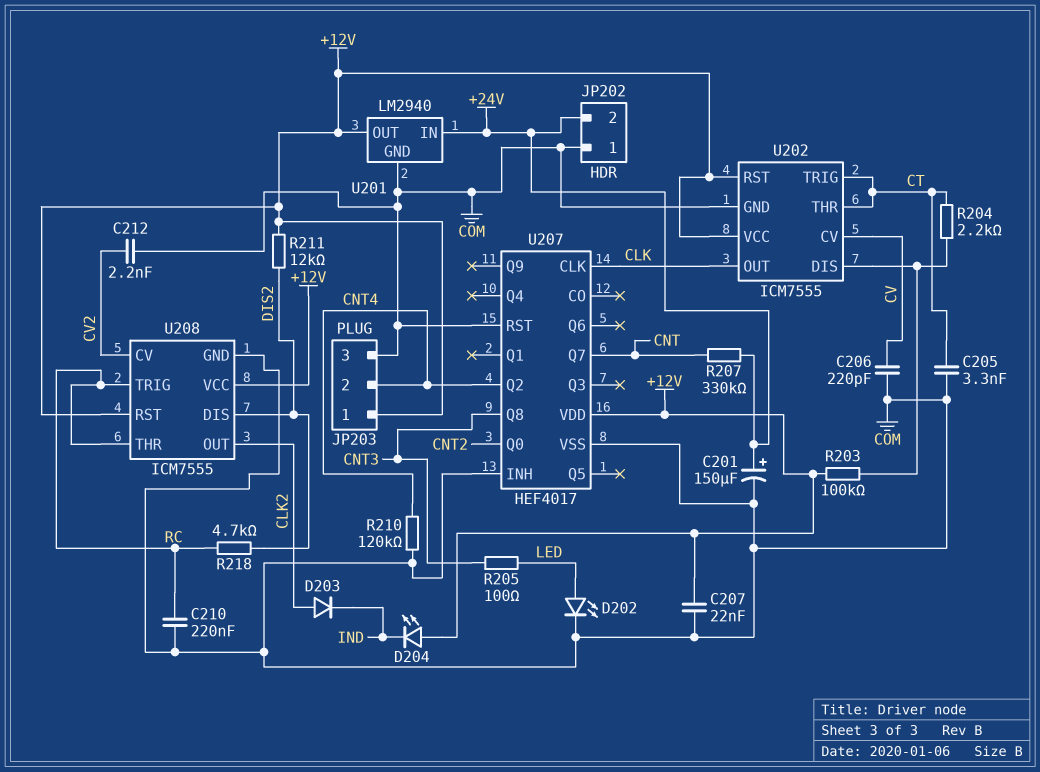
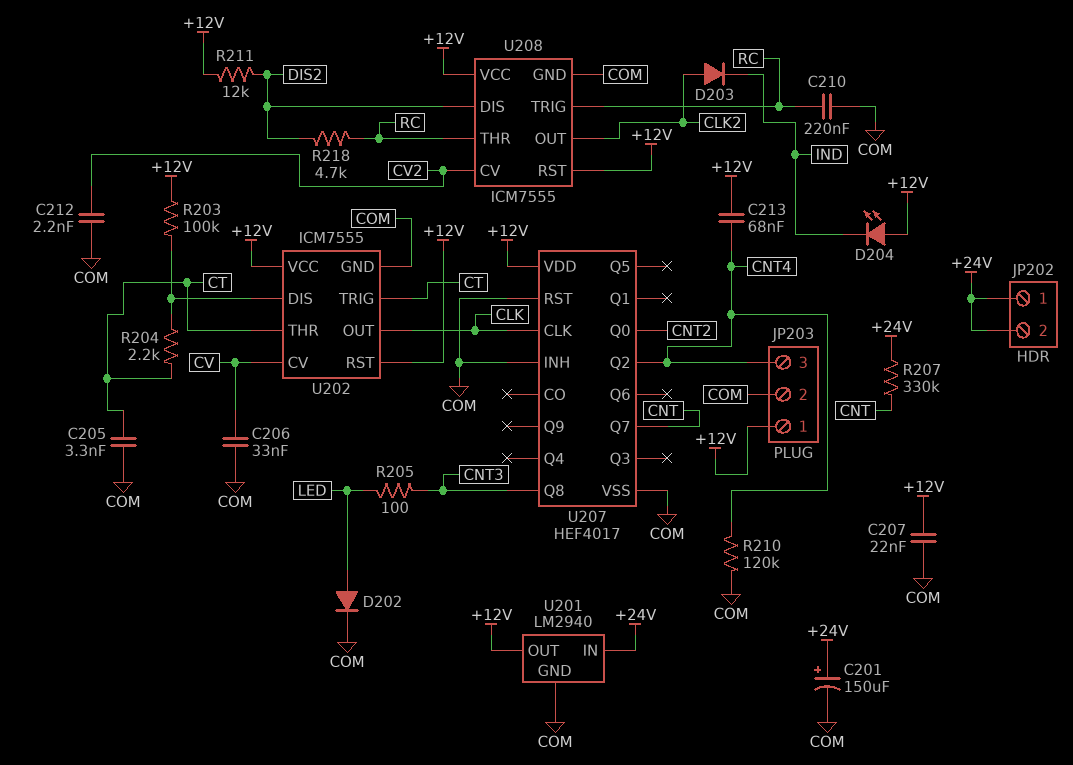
C206: 220pF (COM, CV) -> 33nF (COM, CV)
C213: none -> 68nF (+12V, CNT4)
D202: LED (A LED, K COM) -> diode (A LED, K COM)
JP202 pin 1: COM -> +24V
JP203 pin 2: CNT4 -> COM
JP203 pin 3: COM -> CNT4

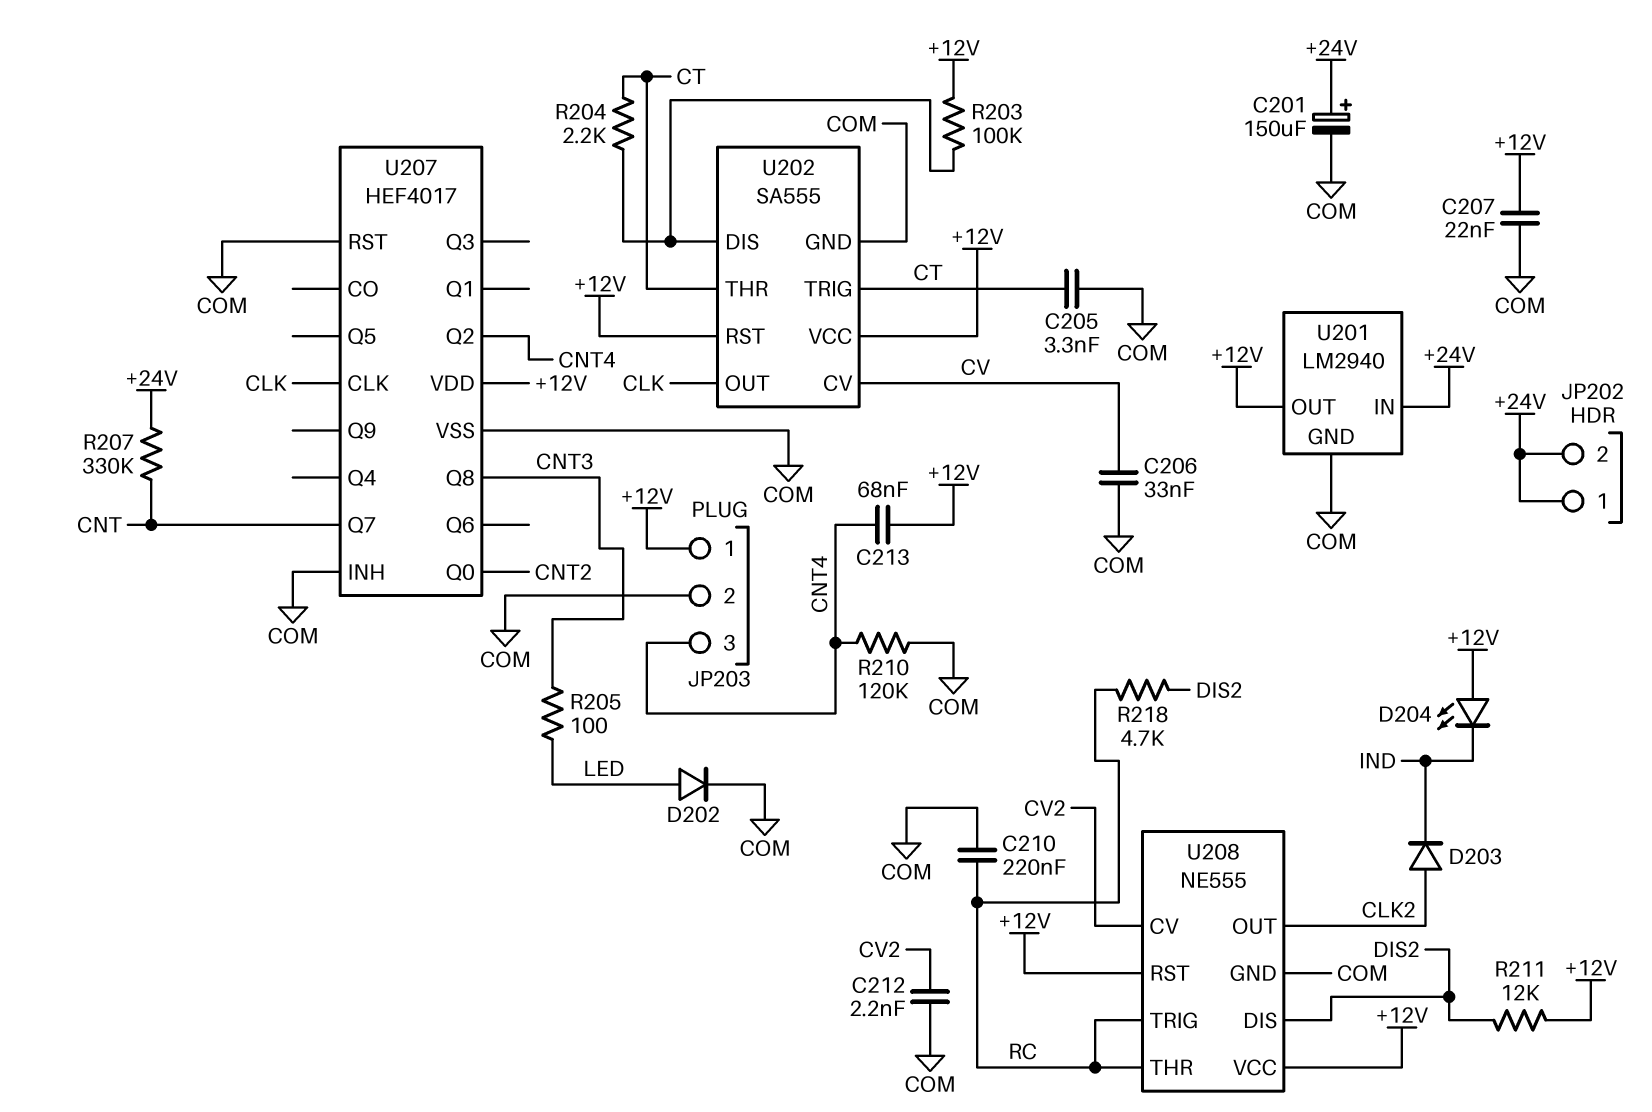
U202: ICM7555 -> SA555
U208: ICM7555 -> NE555

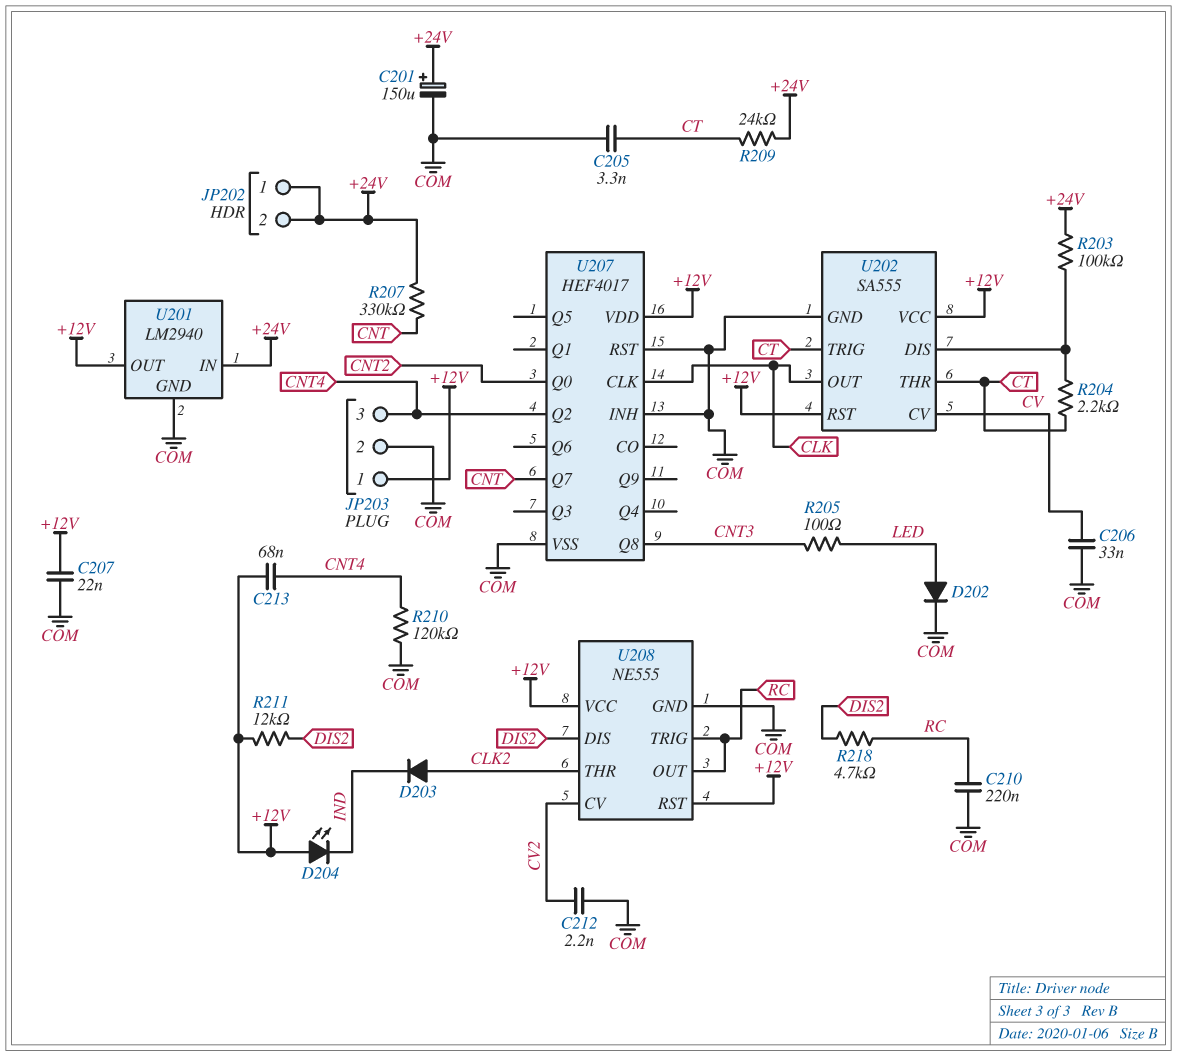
R203: 100k (+12V, U202/DIS) -> 100k (+24V, U202/DIS)
R209: none -> 24k (+24V, CT)
U208 pin OUT: CLK2 -> RC
U208 pin THR: RC -> CLK2

